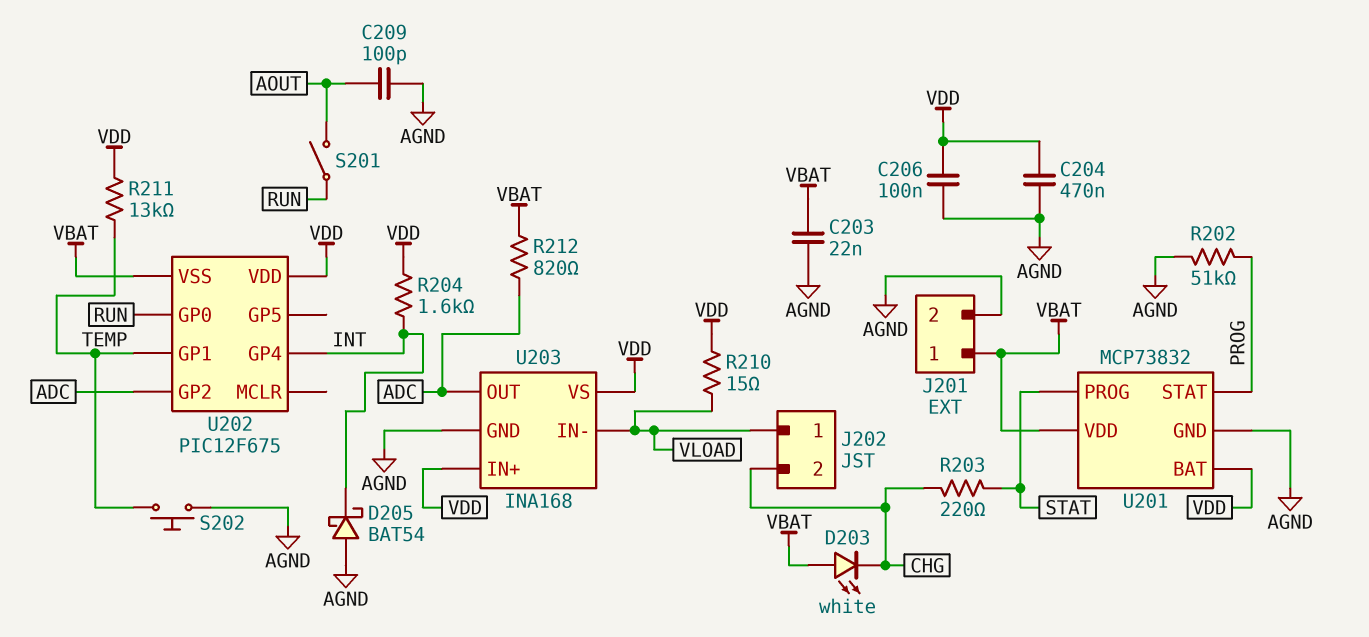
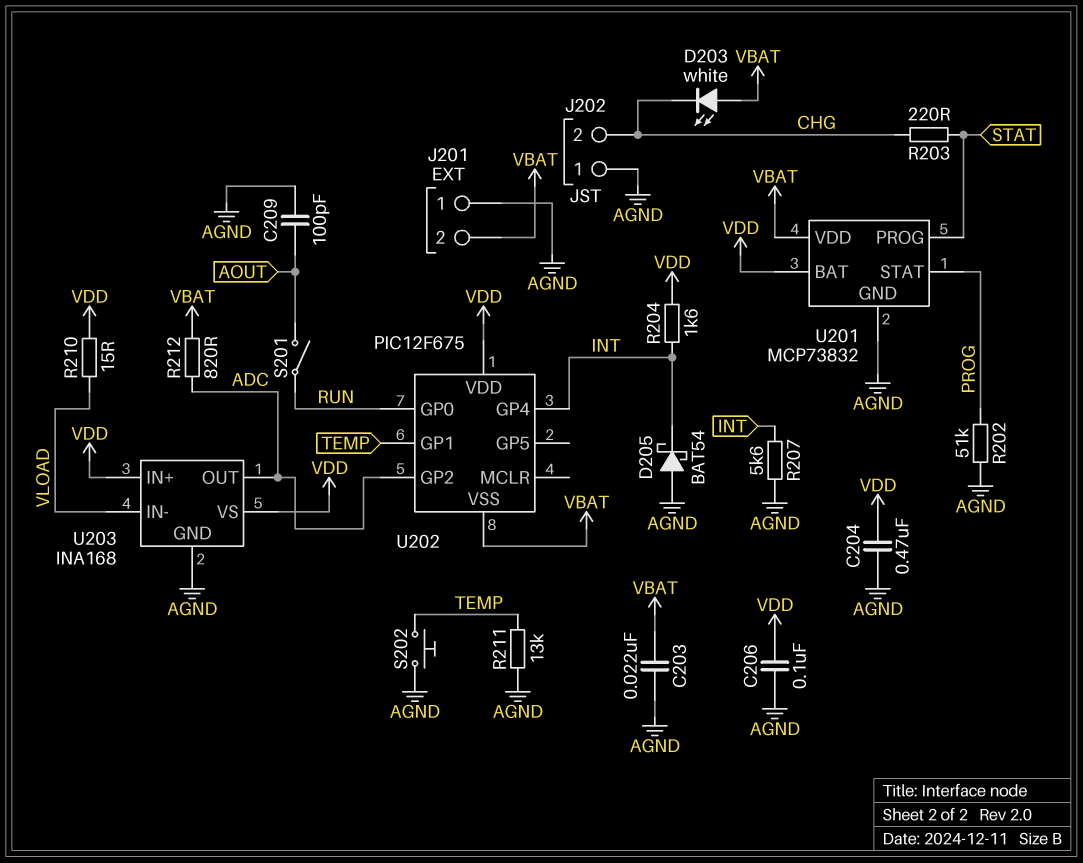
J201 pin 1: VBAT -> AGND
J201 pin 2: AGND -> VBAT
J202 pin 1: VLOAD -> AGND
R207: none -> 5.6k (AGND, INT)
R211: 13k (TEMP, VDD) -> 13k (AGND, TEMP)

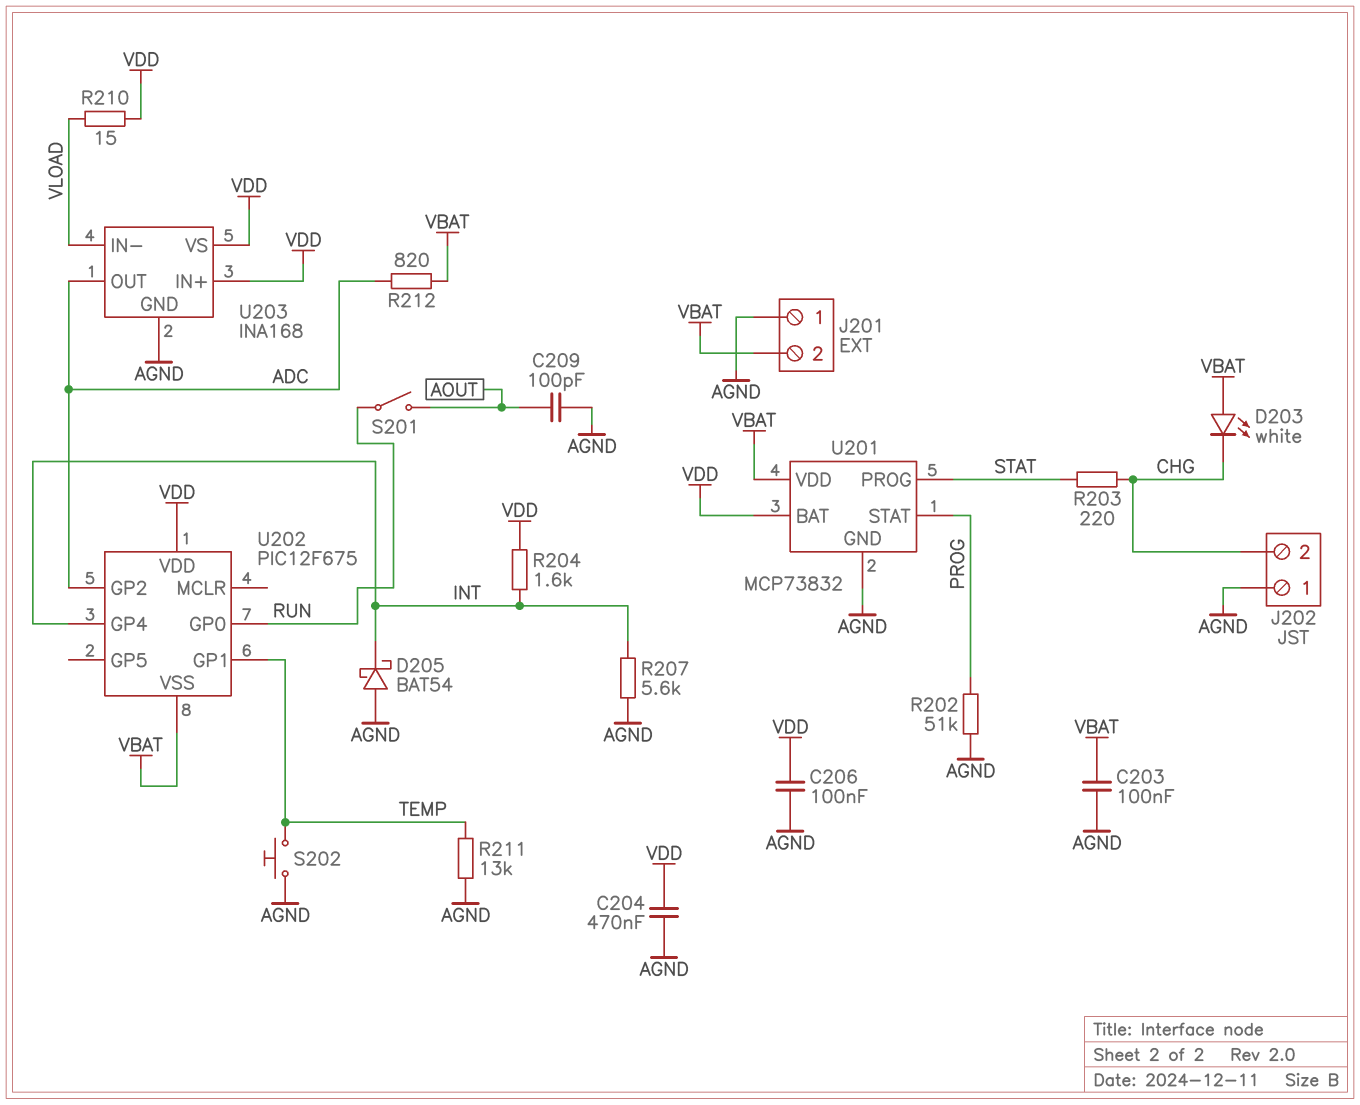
C203: 22nF (AGND, VBAT) -> 100nF (AGND, VBAT)

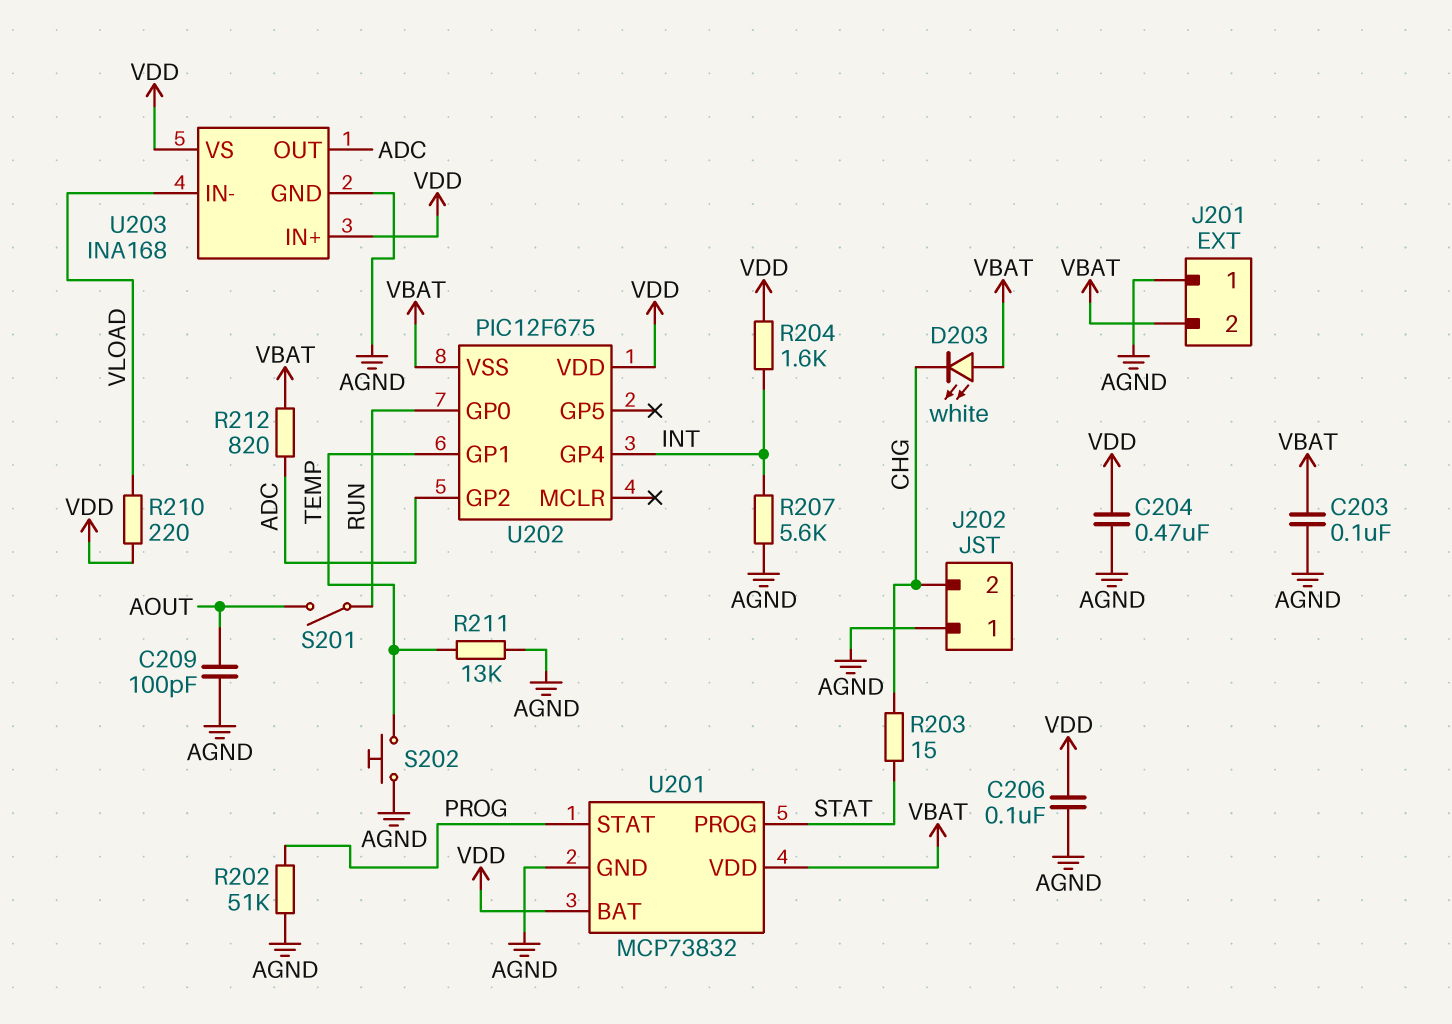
D205: schottky BAT54 (A AGND, K INT) -> none
R203: 220 (CHG, STAT) -> 15 (CHG, STAT)
R210: 15 (VDD, VLOAD) -> 220 (VDD, VLOAD)

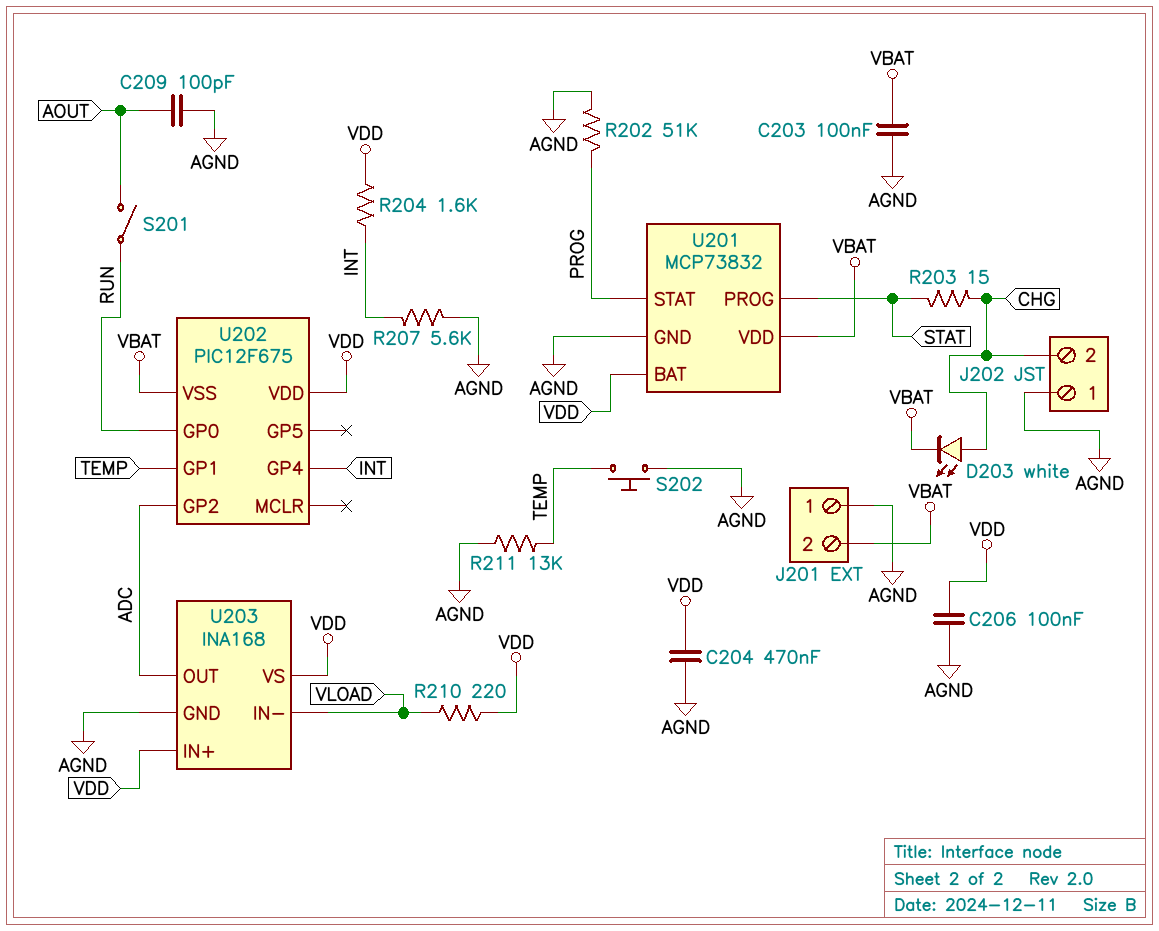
D203: LED white (A VBAT, K CHG) -> LED white (A CHG, K VBAT)
R212: 820 (ADC, VBAT) -> none

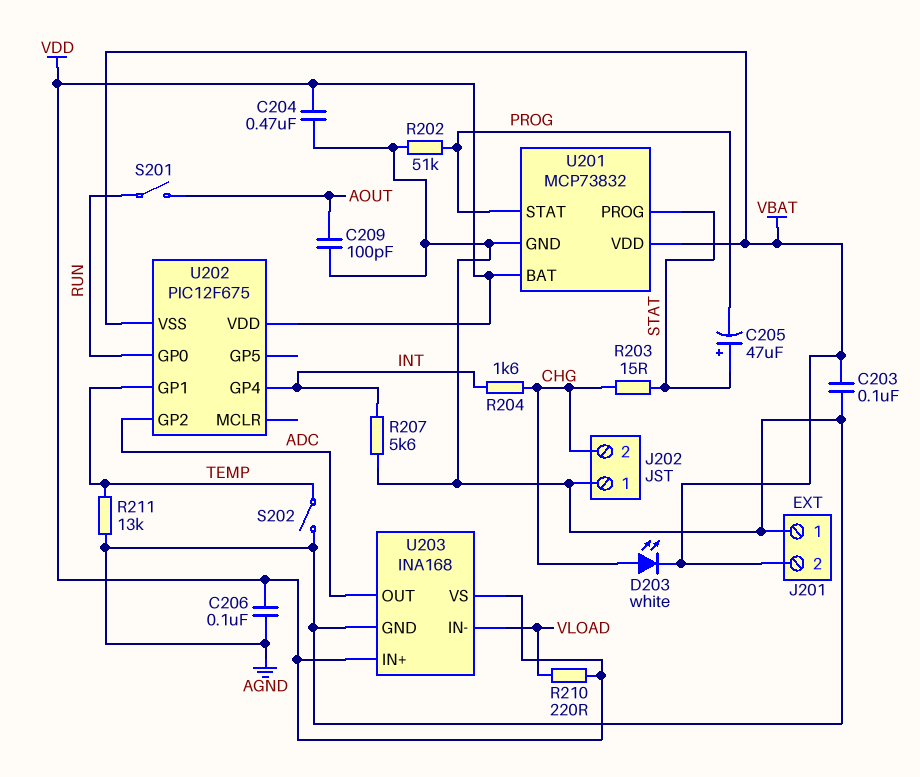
C205: none -> 47uF (plus STAT, minus PROG)
R204: 1.6k (INT, VDD) -> 1.6k (CHG, INT)
S202: button (AGND, TEMP) -> switch (AGND, TEMP)

